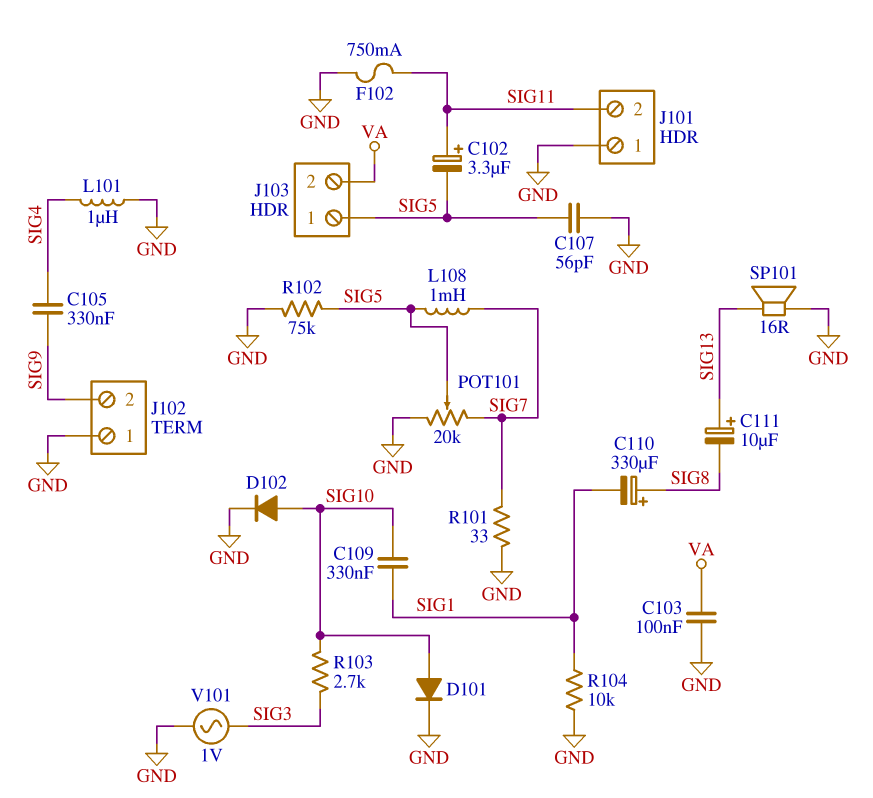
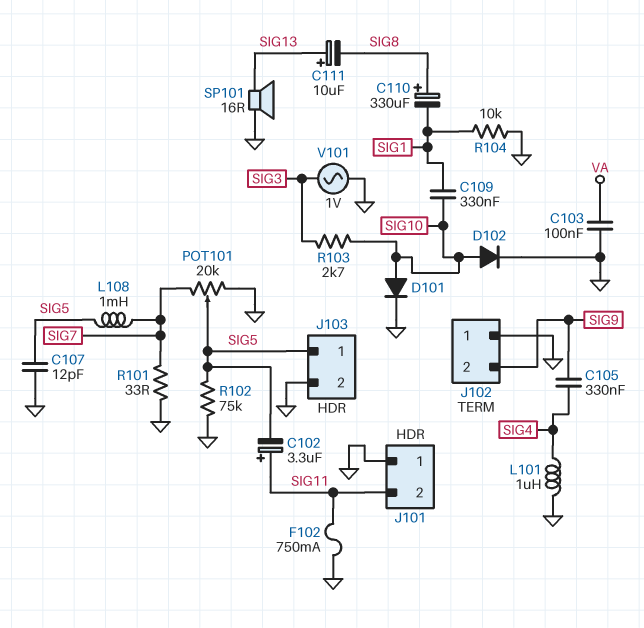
C107: 56pF (GND, SIG5) -> 12pF (GND, SIG5)
J103 pin 2: VA -> GND

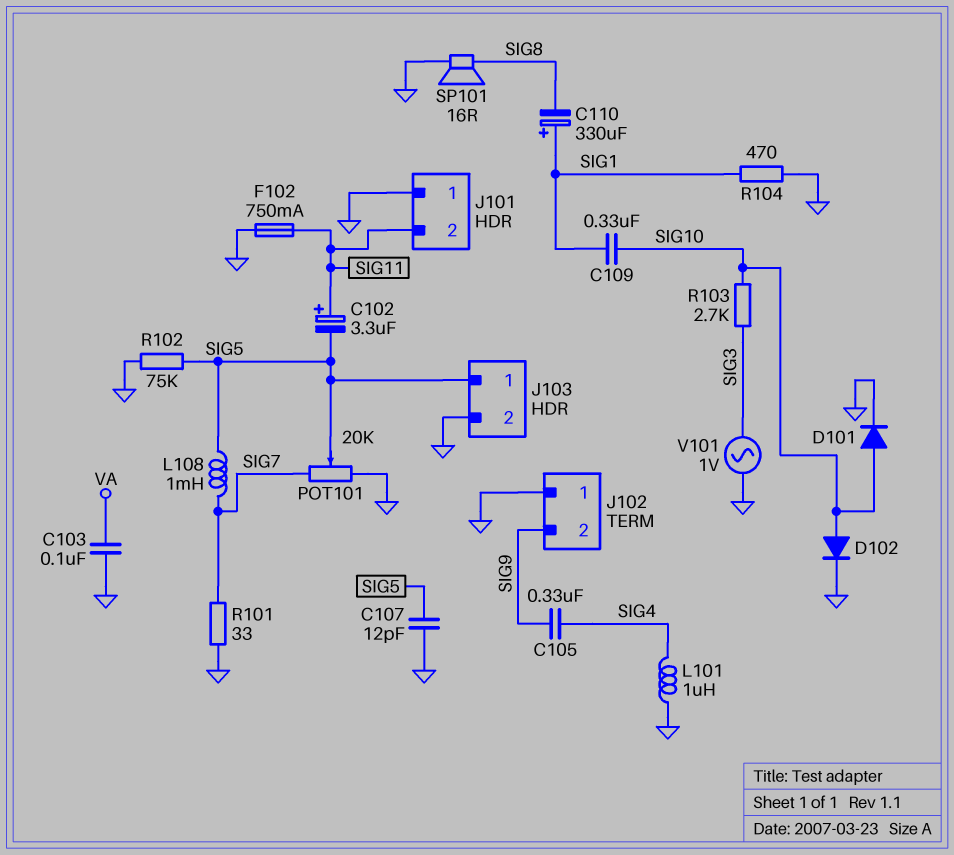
C110: 330uF (plus SIG8, minus SIG1) -> 330uF (plus SIG1, minus SIG8)
C111: 10uF (plus SIG13, minus SIG8) -> none
R104: 10k (GND, SIG1) -> 470 (GND, SIG1)
SP101: speaker 16R (GND, SIG13) -> speaker 16R (GND, SIG8)

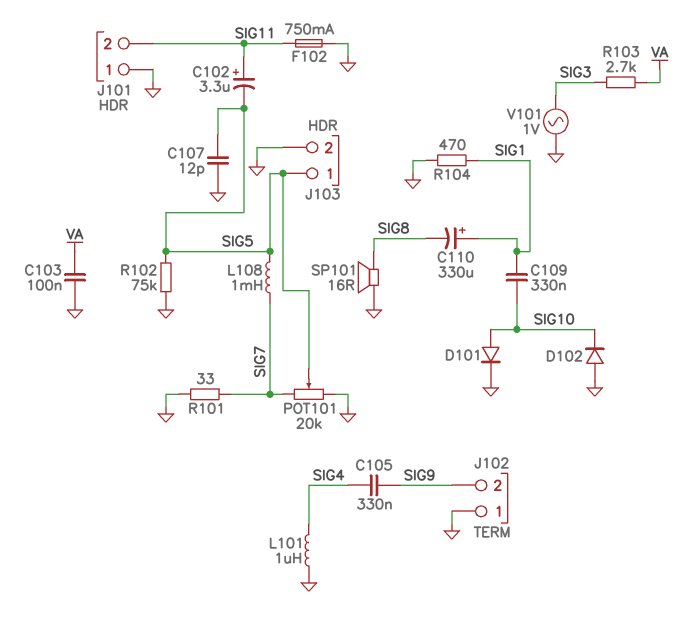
D102: diode (A SIG10, K GND) -> diode (A GND, K SIG10)
R103: 2.7k (SIG3, SIG10) -> 2.7k (SIG3, VA)

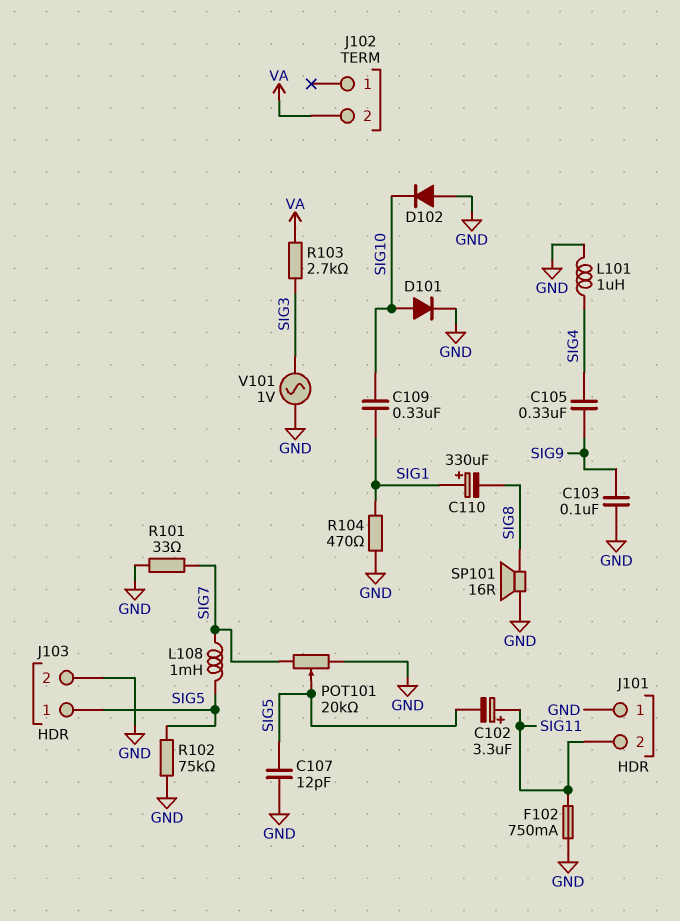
C103: 100nF (GND, VA) -> 100nF (GND, SIG9)
J102 pin 1: GND -> none
J102 pin 2: SIG9 -> VA

